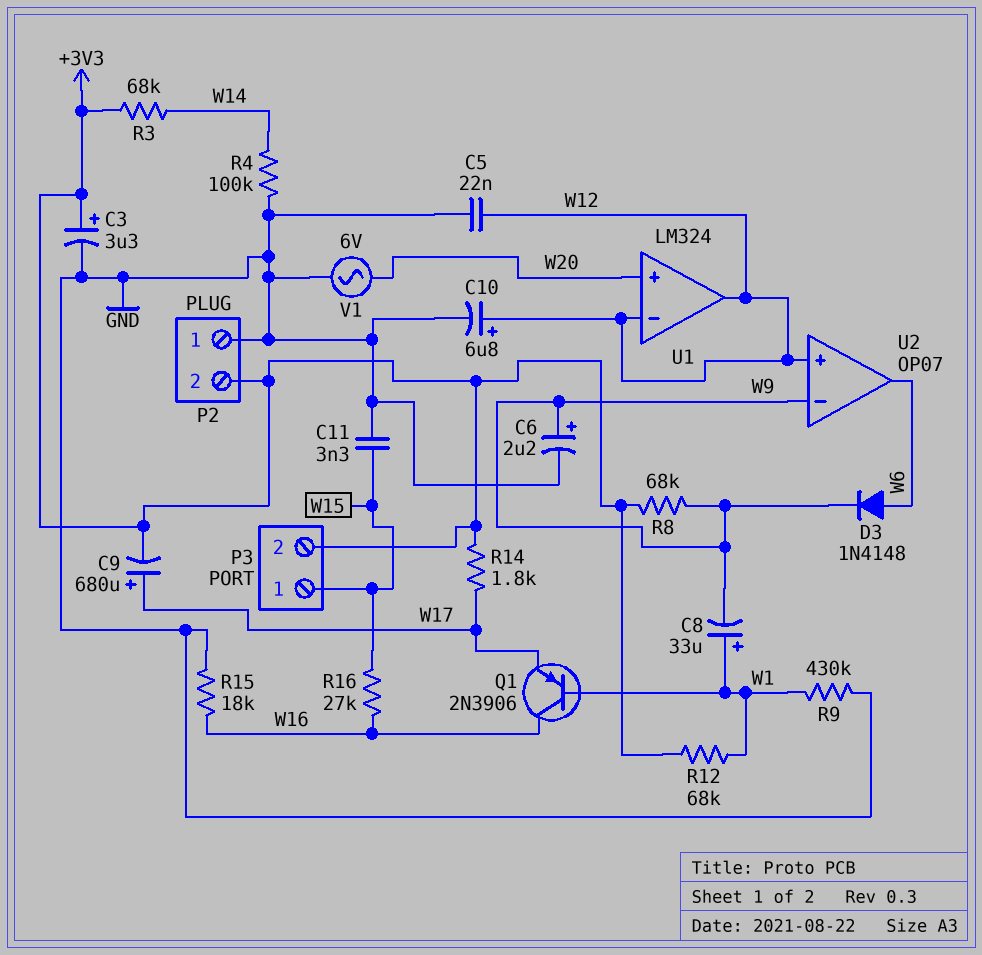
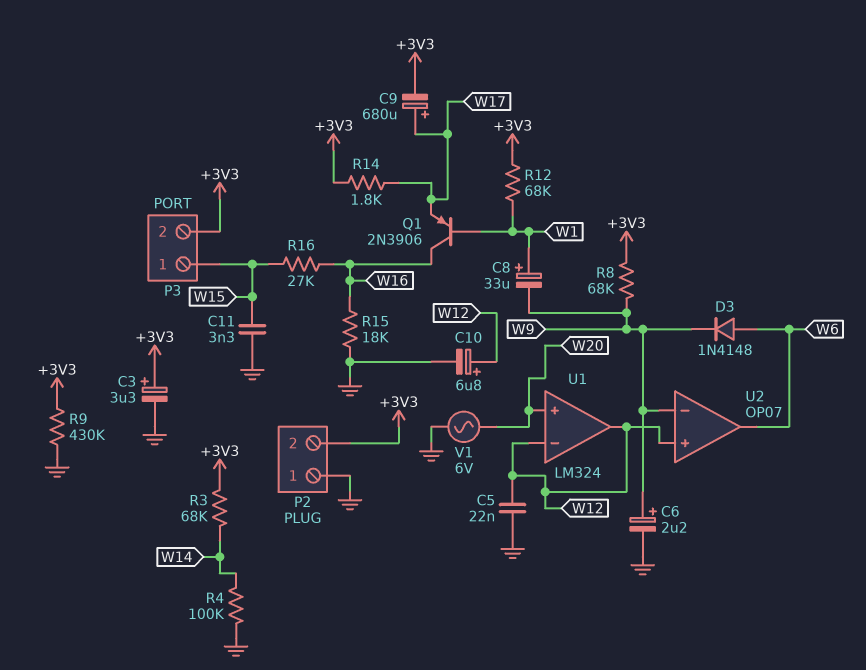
R9: 430k (GND, W1) -> 430k (+3V3, GND)

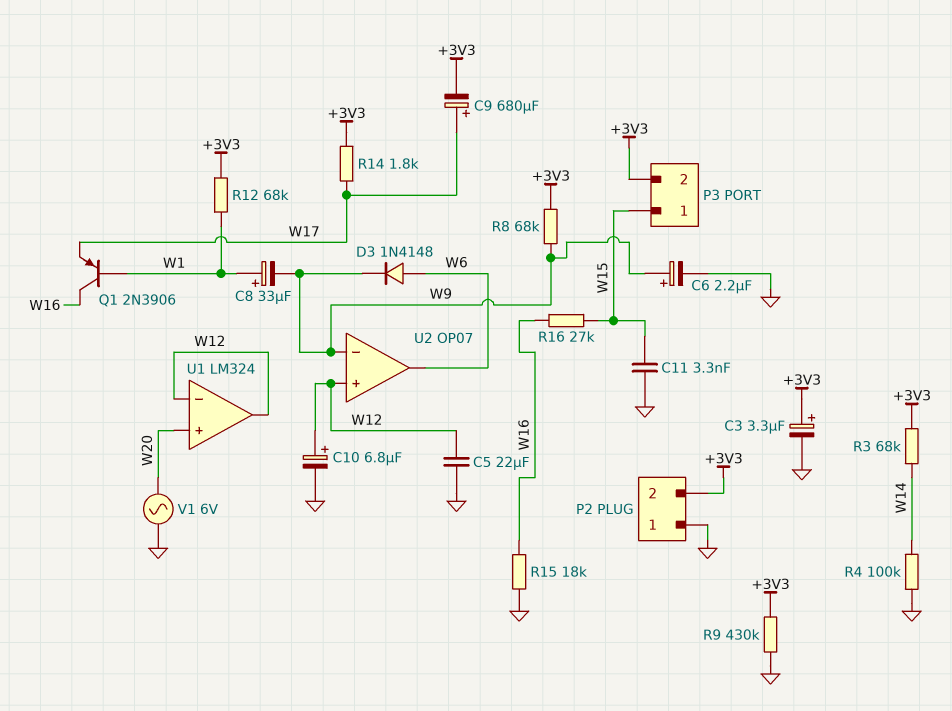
C5: 22nF (GND, W12) -> 22uF (GND, W12)

